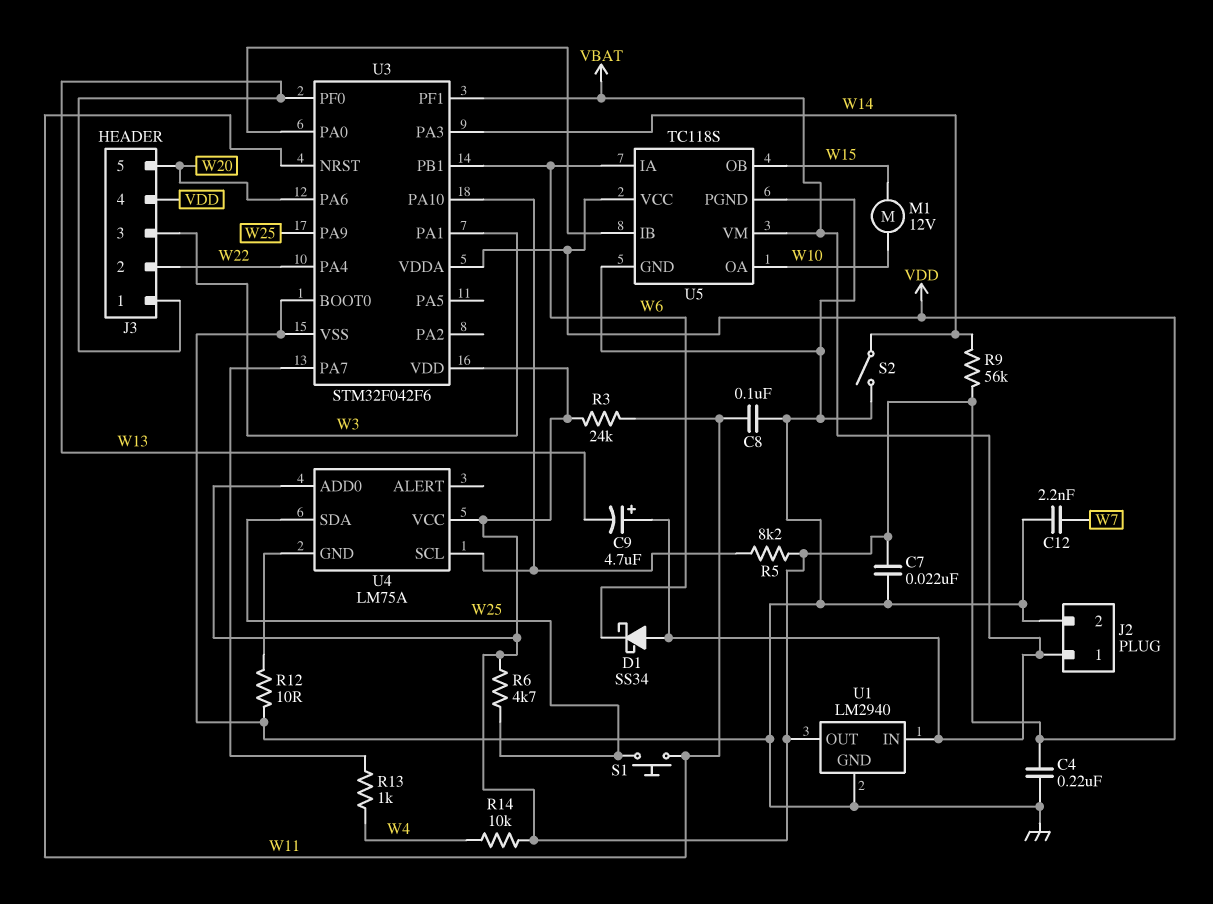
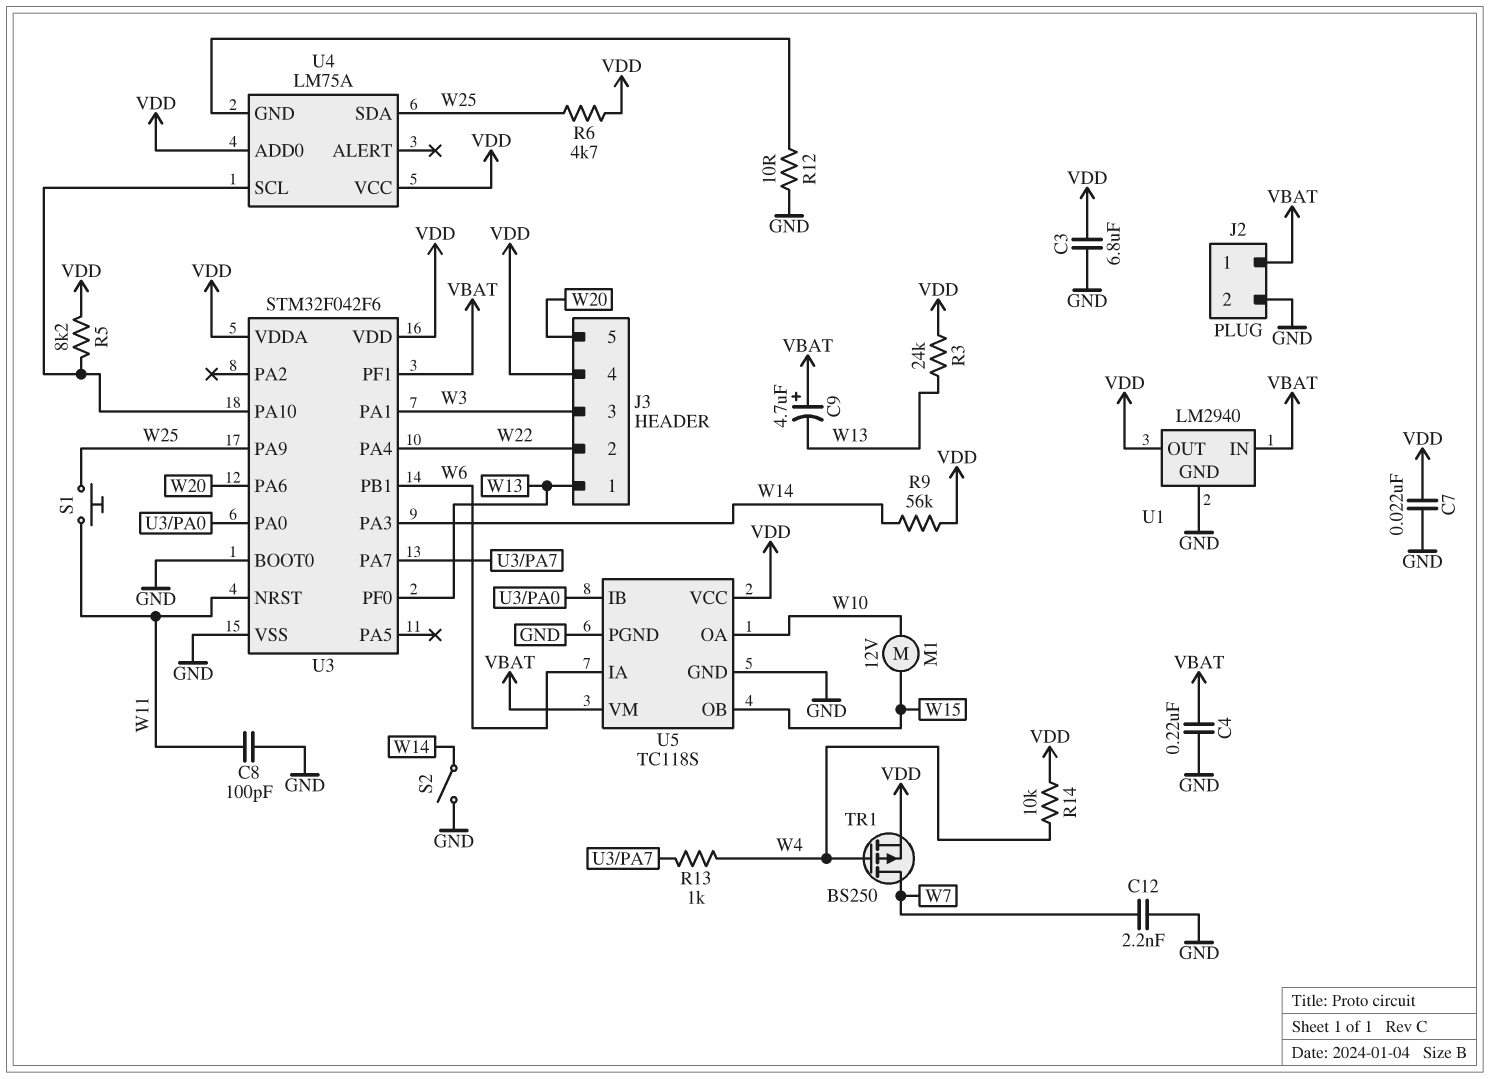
C3: none -> 6.8uF (GND, VDD)
C4: 220nF (GND, VDD) -> 220nF (GND, VBAT)
C8: 100nF (GND, W11) -> 100pF (GND, W11)
D1: schottky SS34 (A VBAT, K W6) -> none
R3: 24k (VDD, W11) -> 24k (VDD, W13)
TR1: none -> PMOS BS250 (G W4, D W7, S VDD)

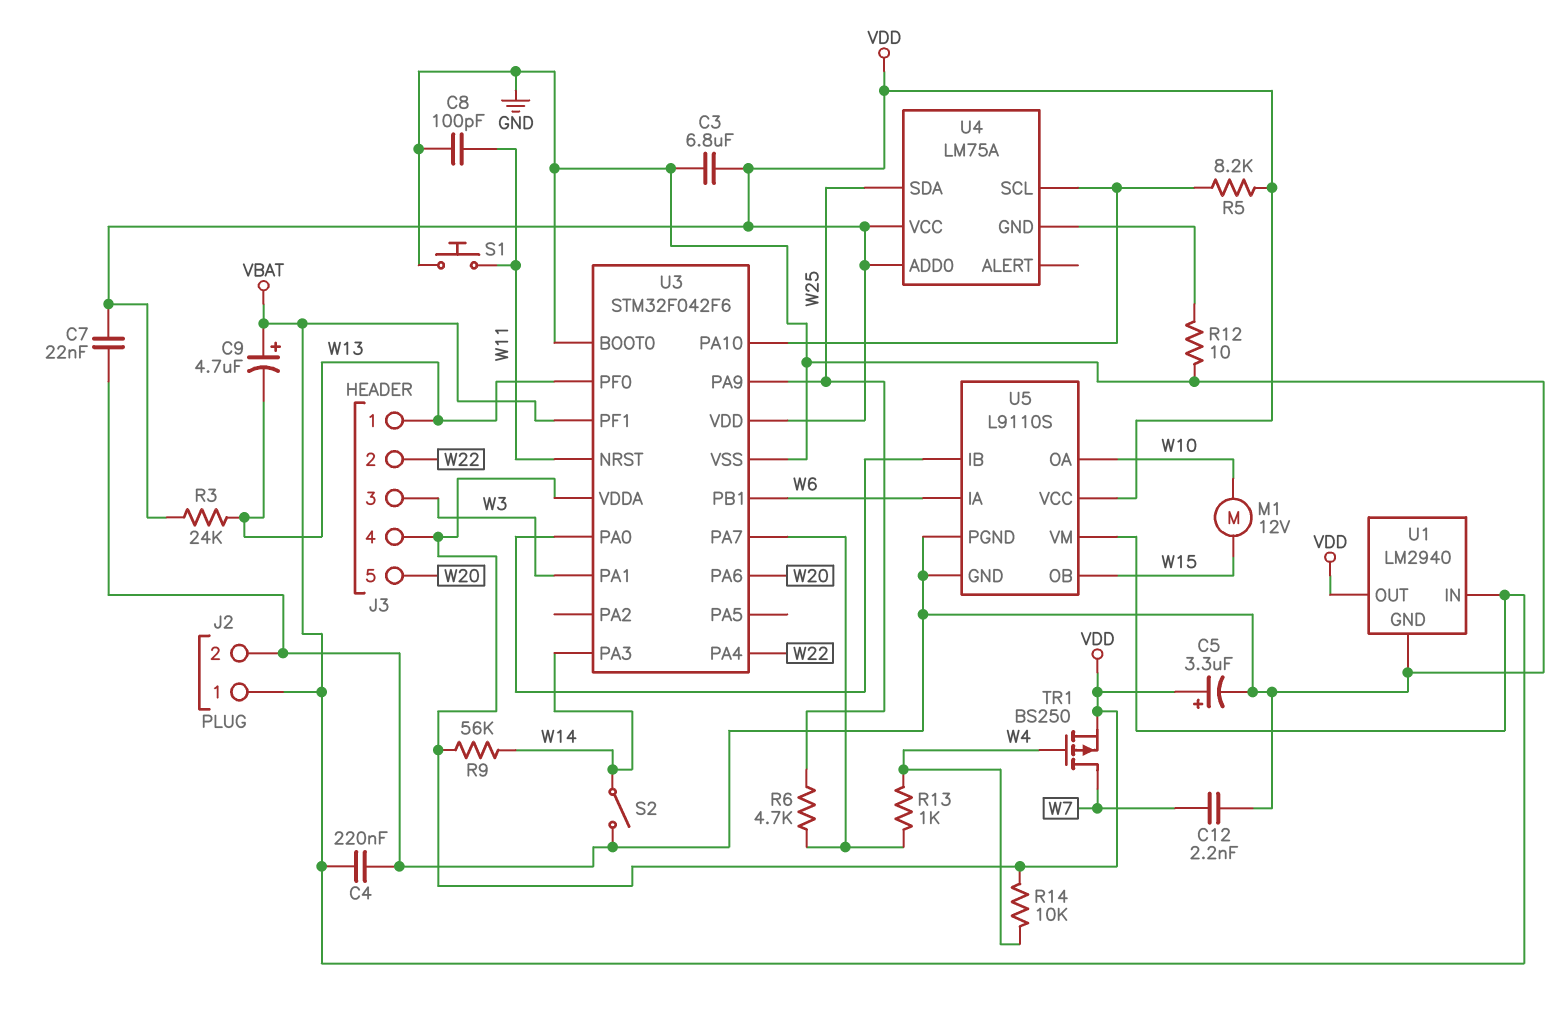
C5: none -> 3.3uF (plus VDD, minus GND)
R6: 4.7k (VDD, W25) -> 4.7k (U3/PA7, W25)
S1: button (W11, W25) -> button (GND, W11)
U5: TC118S -> L9110S

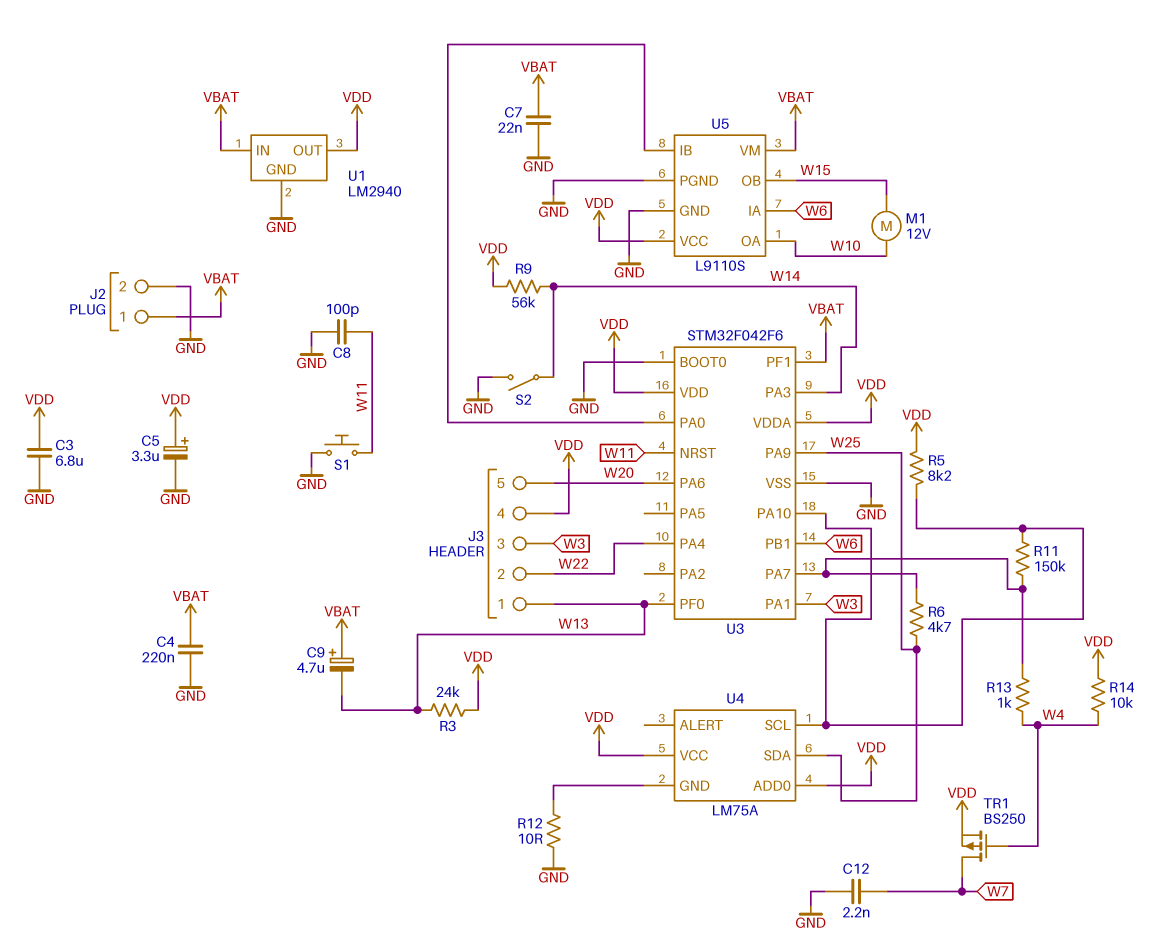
C7: 22nF (GND, VDD) -> 22nF (GND, VBAT)
R11: none -> 150k (U3/PA7, U3/PA10)

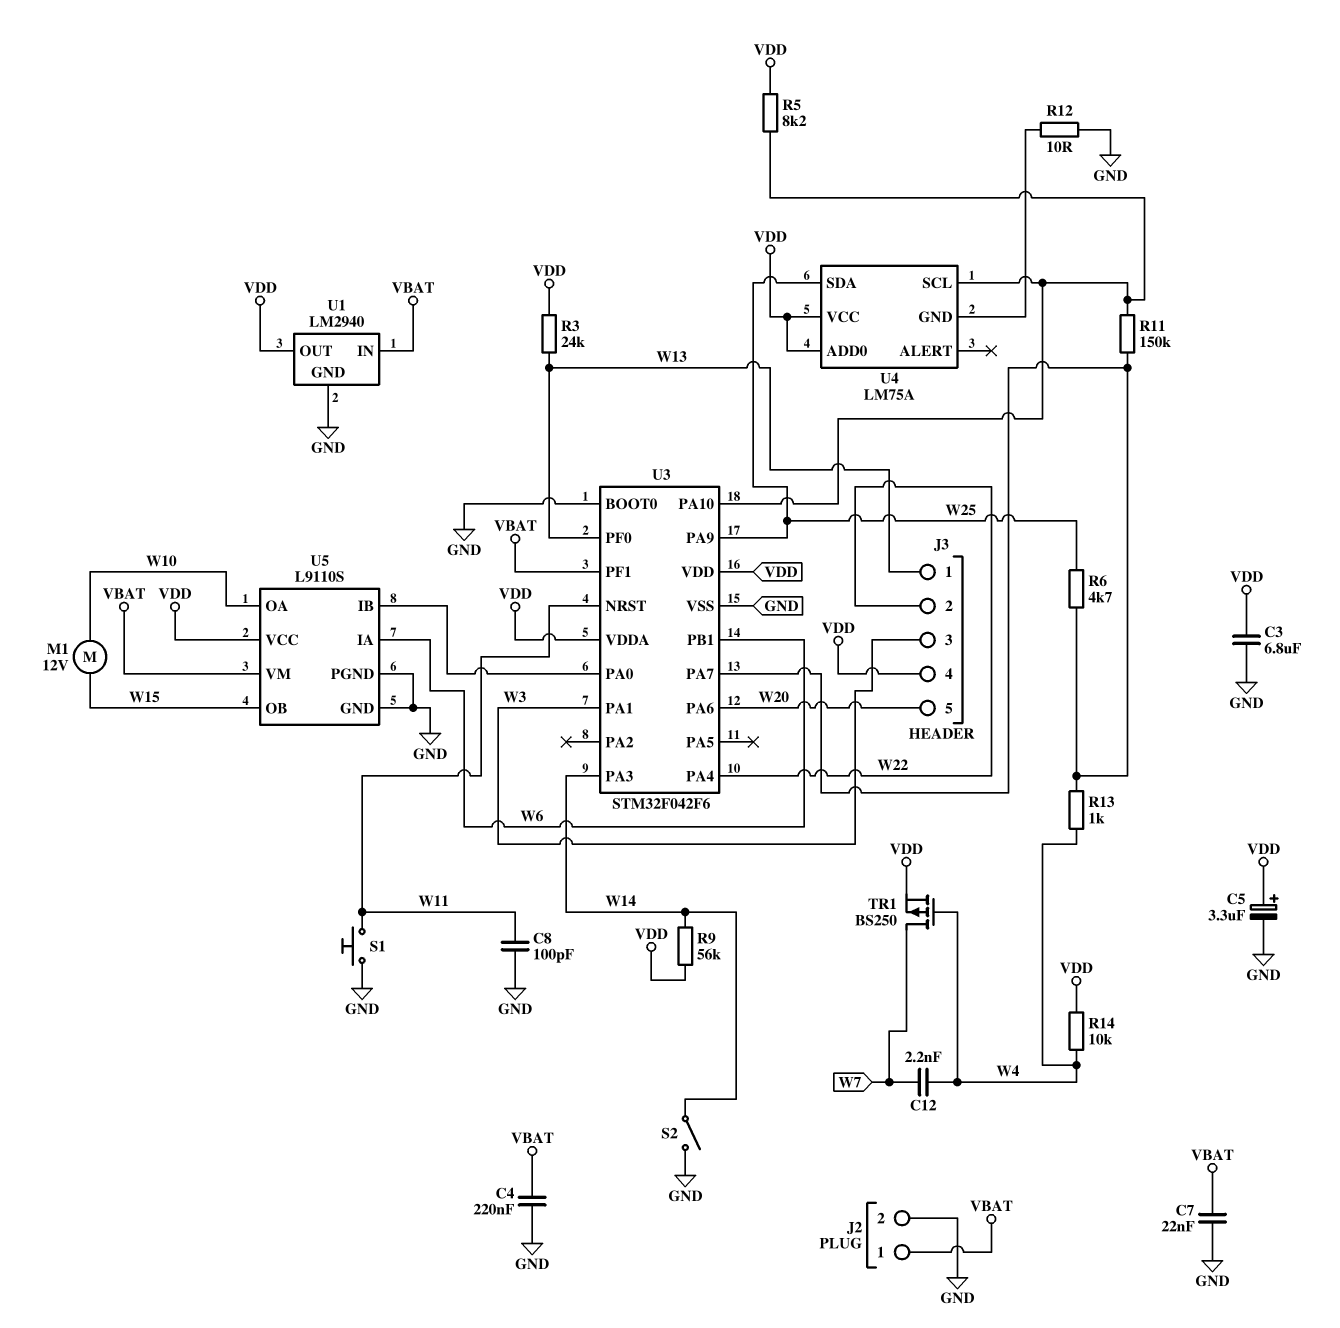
C9: 4.7uF (plus VBAT, minus W13) -> none
C12: 2.2nF (GND, W7) -> 2.2nF (W4, W7)

